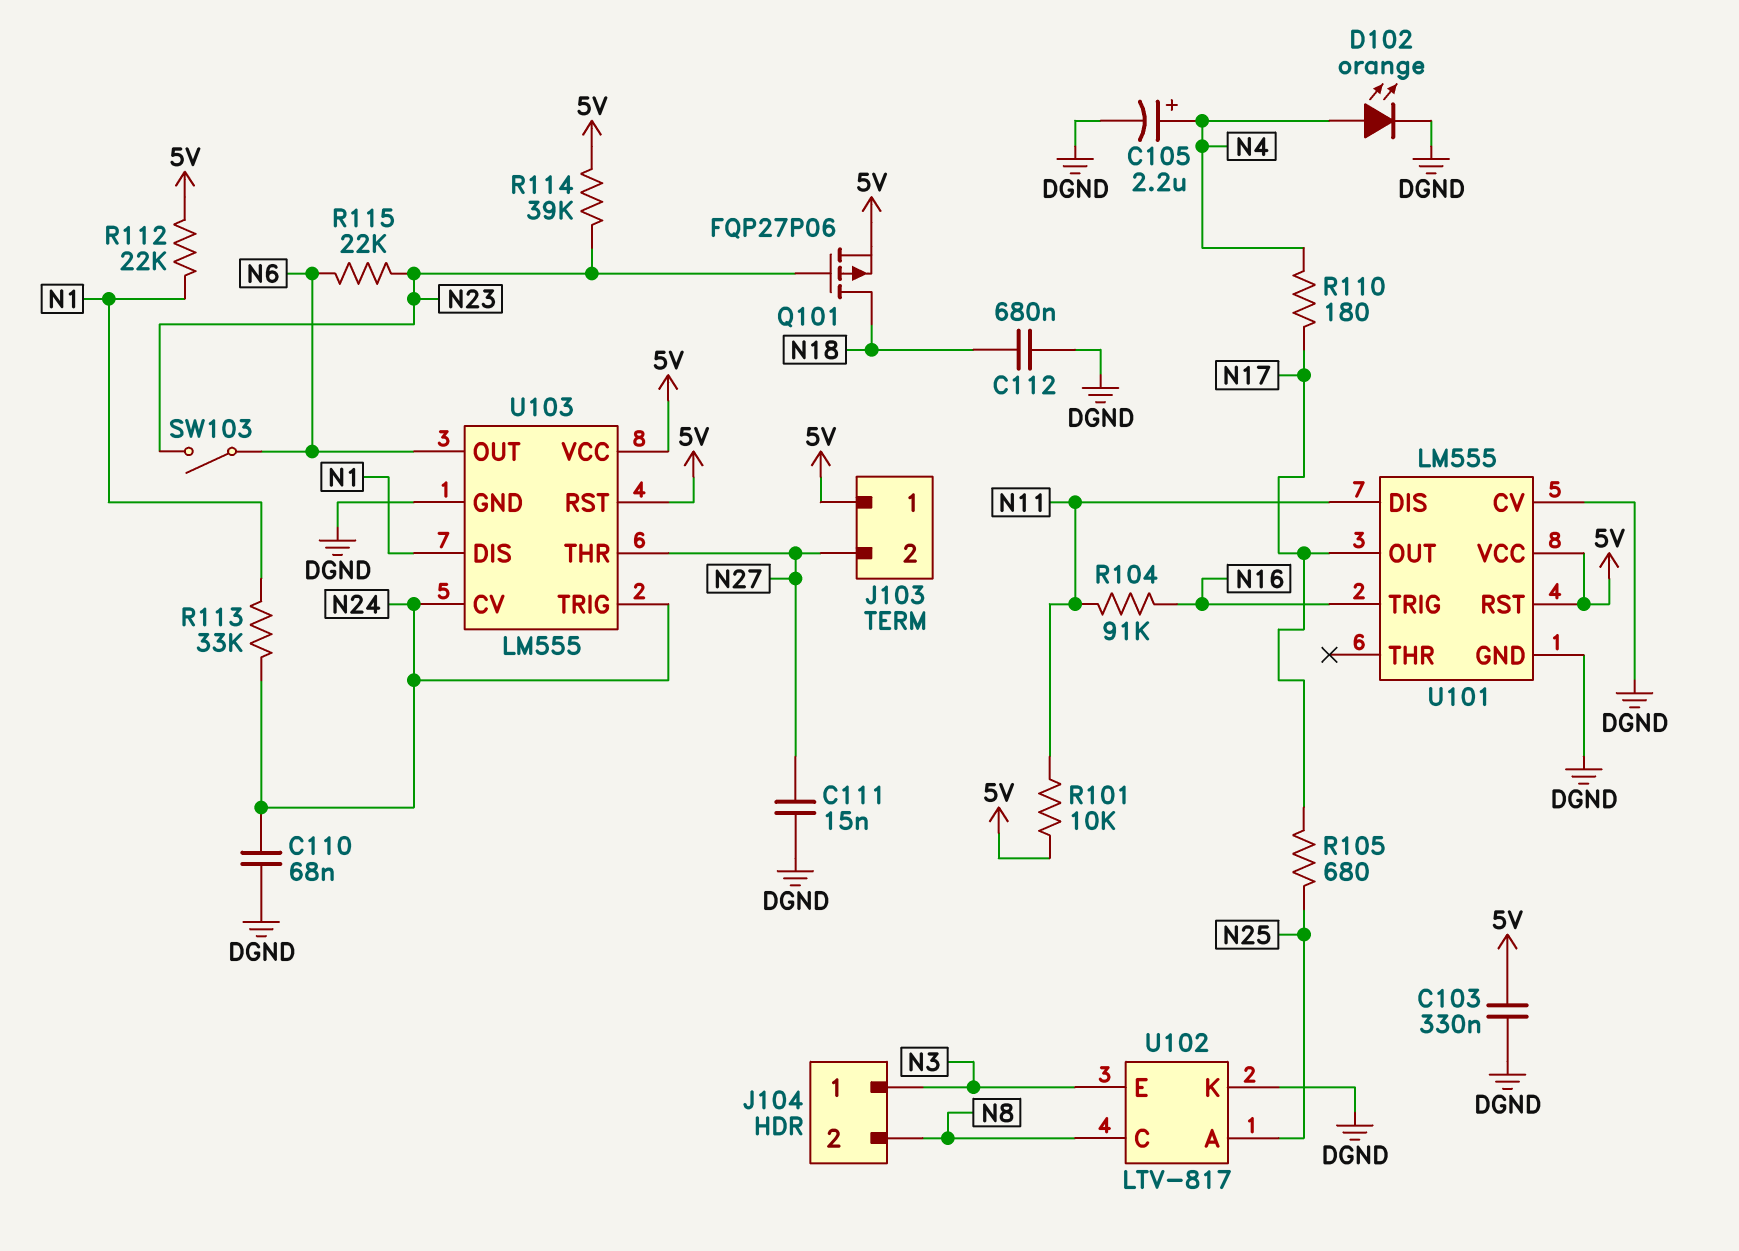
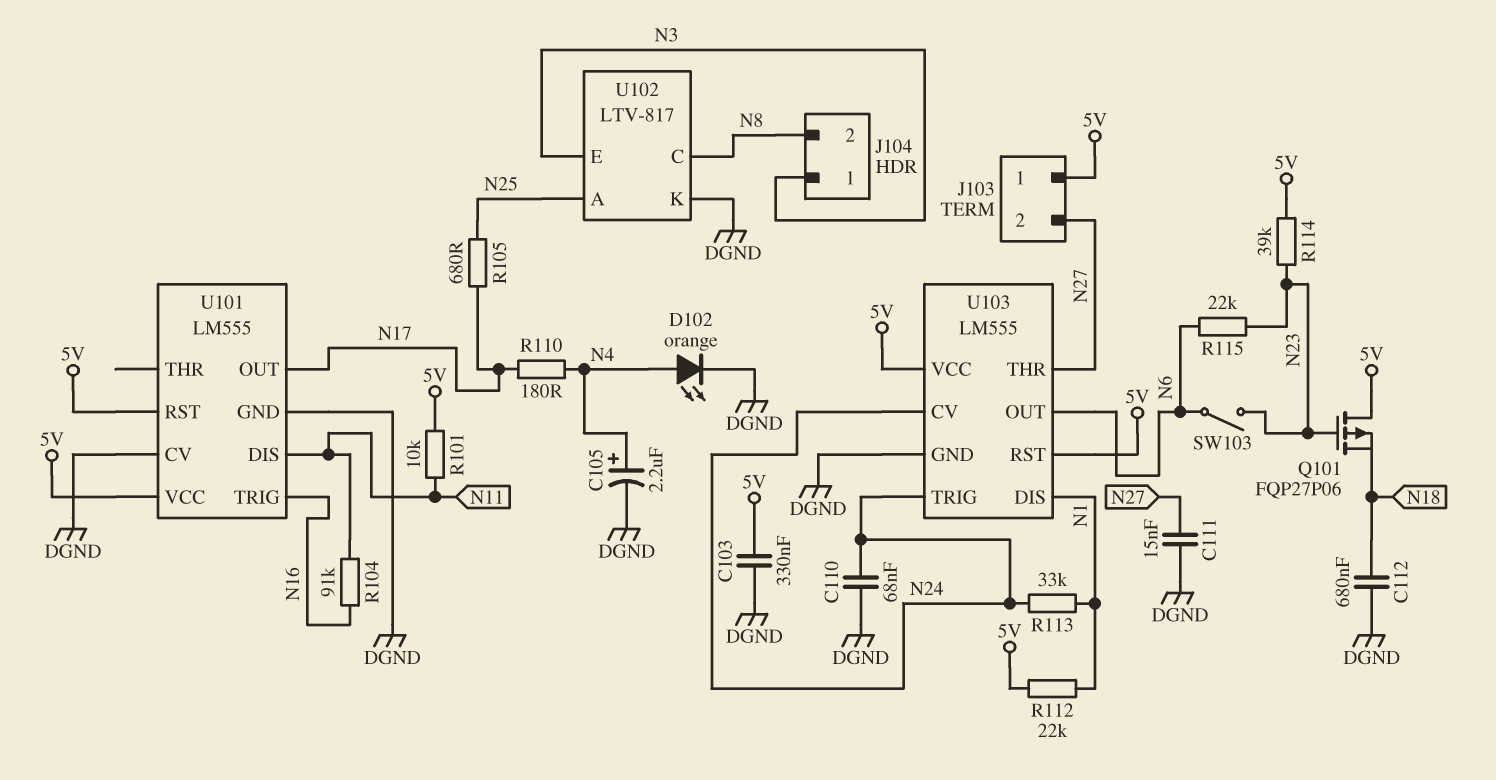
Q101: PMOS FQP27P06 (G N23, D N18, S 5V) -> PMOS FQP27P06 (G N23, D 5V, S N18)

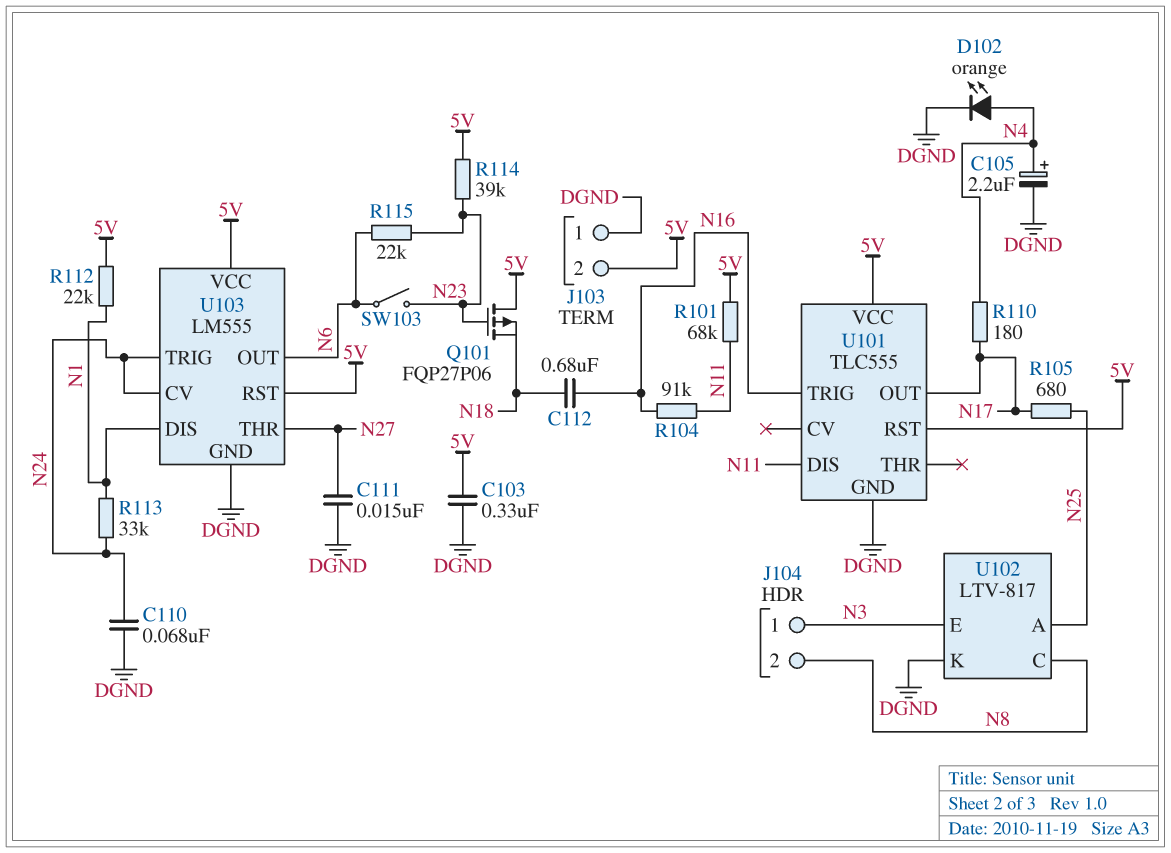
C112: 680nF (DGND, N18) -> 680nF (N16, N18)
J103 pin 1: 5V -> DGND
J103 pin 2: N27 -> 5V
R101: 10k (5V, N11) -> 68k (5V, N11)
U101: LM555 -> TLC555
U101 pin CV: DGND -> none

